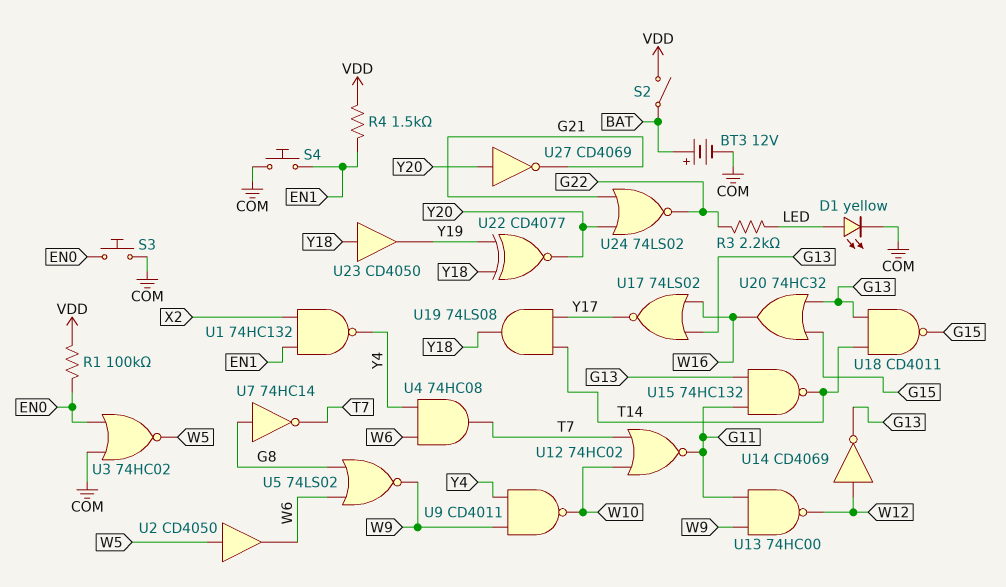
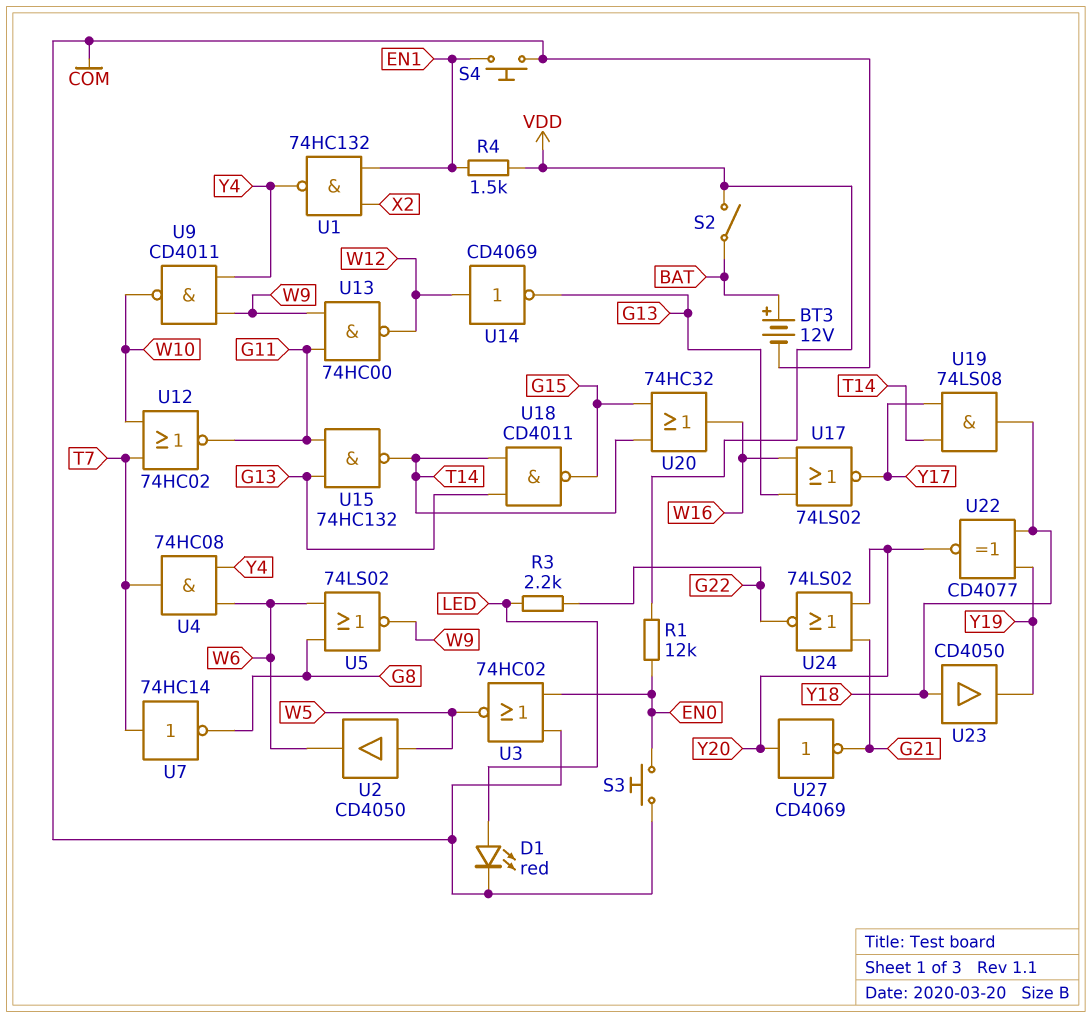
D1: LED yellow (A LED, K COM) -> LED red (A LED, K COM)
R1: 100k (EN0, VDD) -> 12k (EN0, VDD)
U7: NOT 74HC14 (in G8, out T7) -> NOT 74HC14 (in T7, out G8)
U20: OR 74HC32 (in G13, in G15, out W16) -> OR 74HC32 (in G15, in T14, out W16)

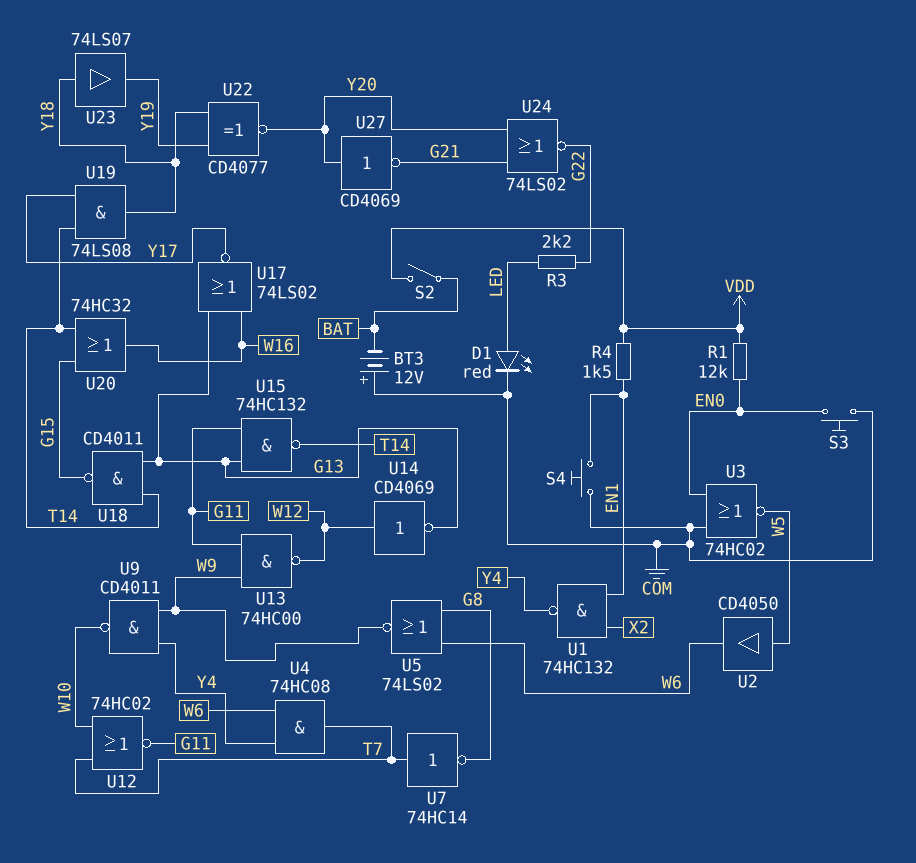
BT3: 12V (plus BAT, minus COM) -> 12V (plus COM, minus BAT)
U23: buffer CD4050 (in Y18, out Y19) -> buffer 74LS07 (in Y18, out Y19)

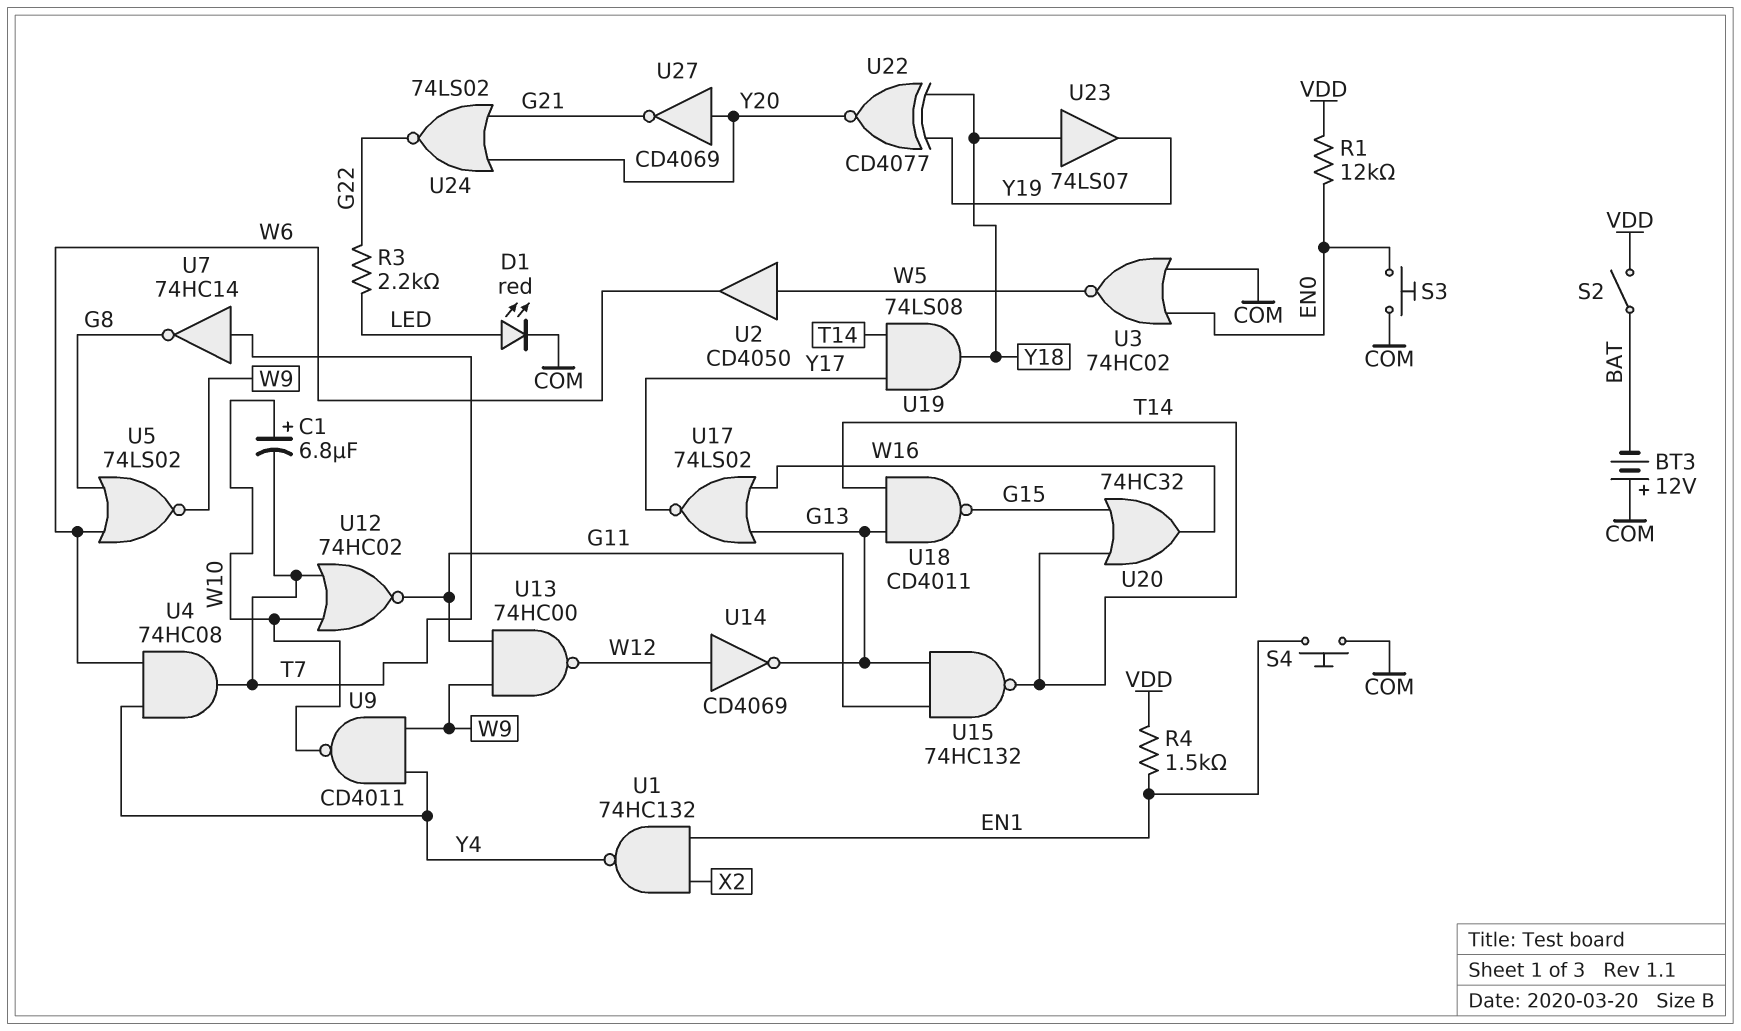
C1: none -> 6.8uF (plus W10, minus T7)

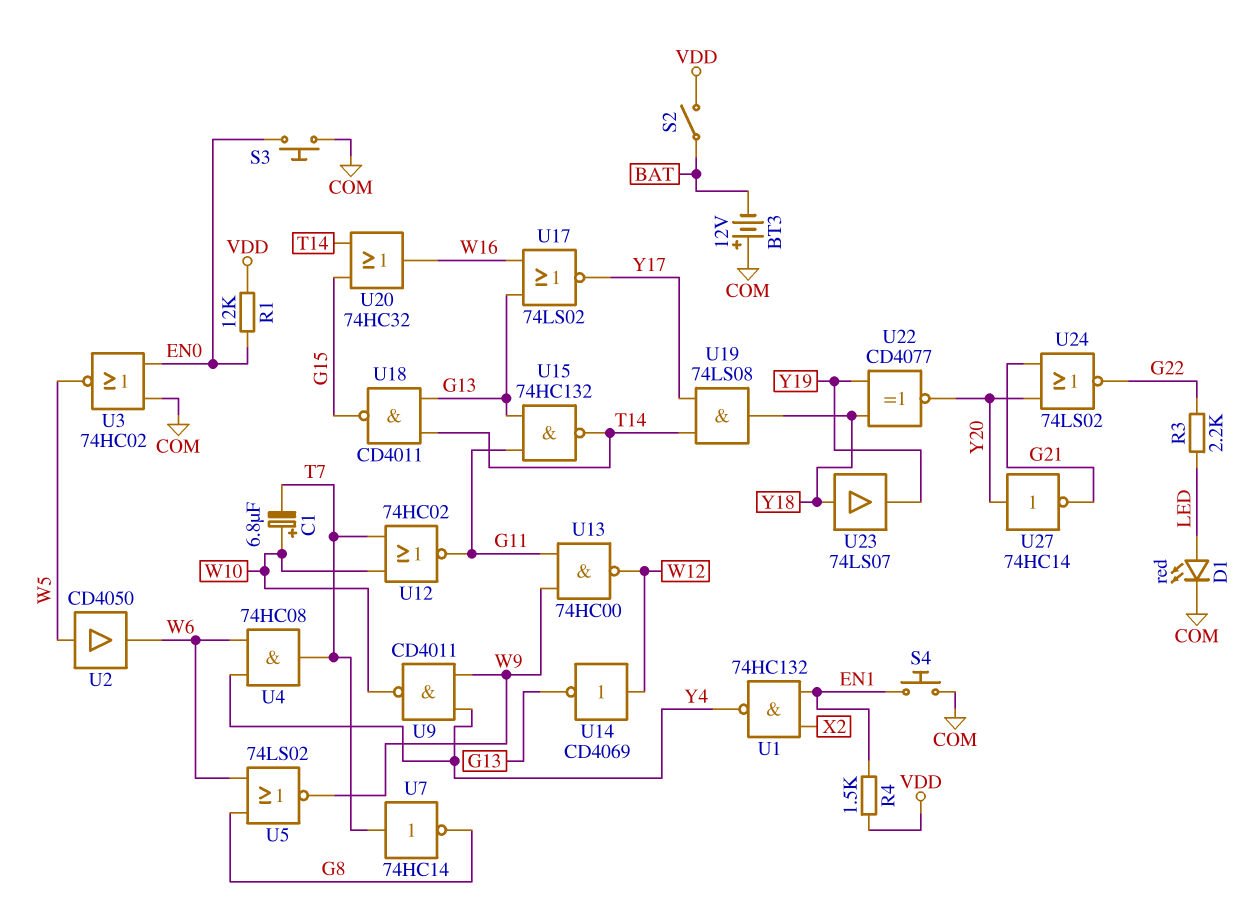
U27: NOT CD4069 (in Y20, out G21) -> NOT 74HC14 (in Y20, out G21)

